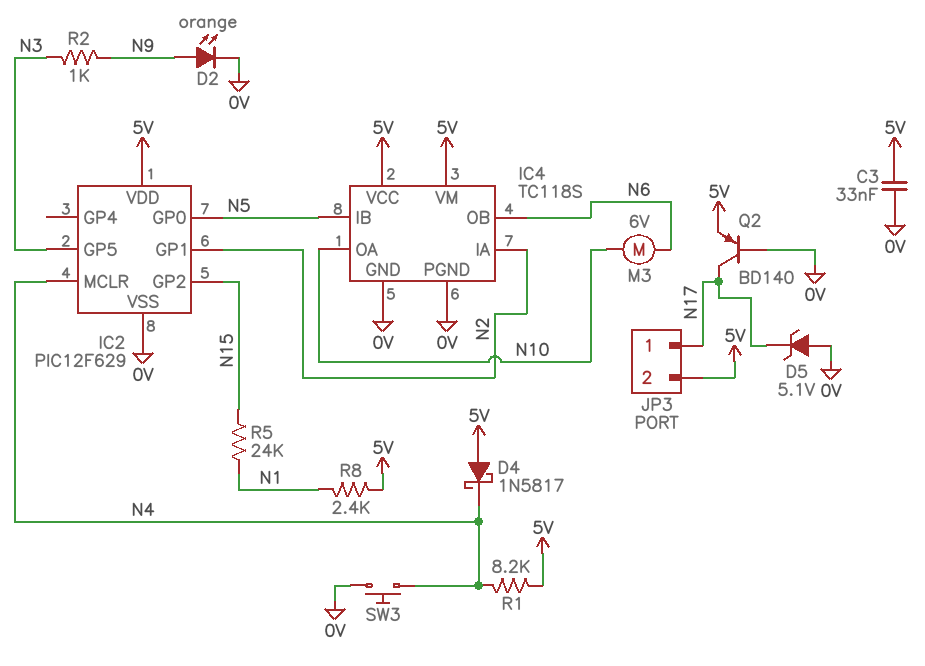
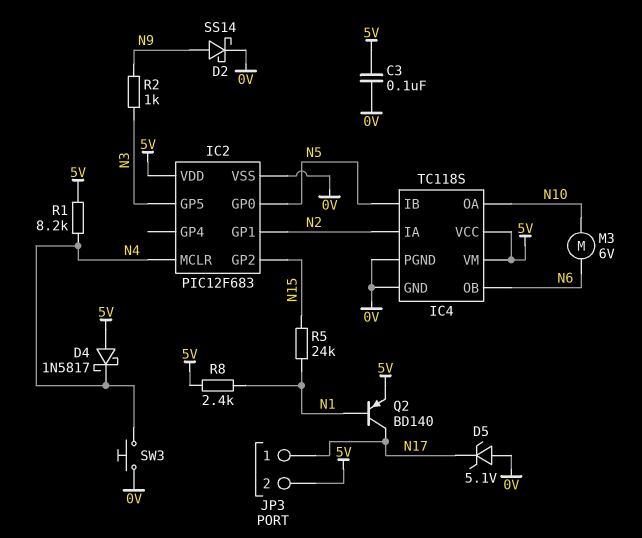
C3: 33nF (0V, 5V) -> 100nF (0V, 5V)
D2: LED orange (A N9, K 0V) -> schottky SS14 (A N9, K 0V)
IC2: PIC12F629 -> PIC12F683
Q2: PNP BD140 (B 0V, C N17, E 5V) -> PNP BD140 (B N1, C N17, E 5V)

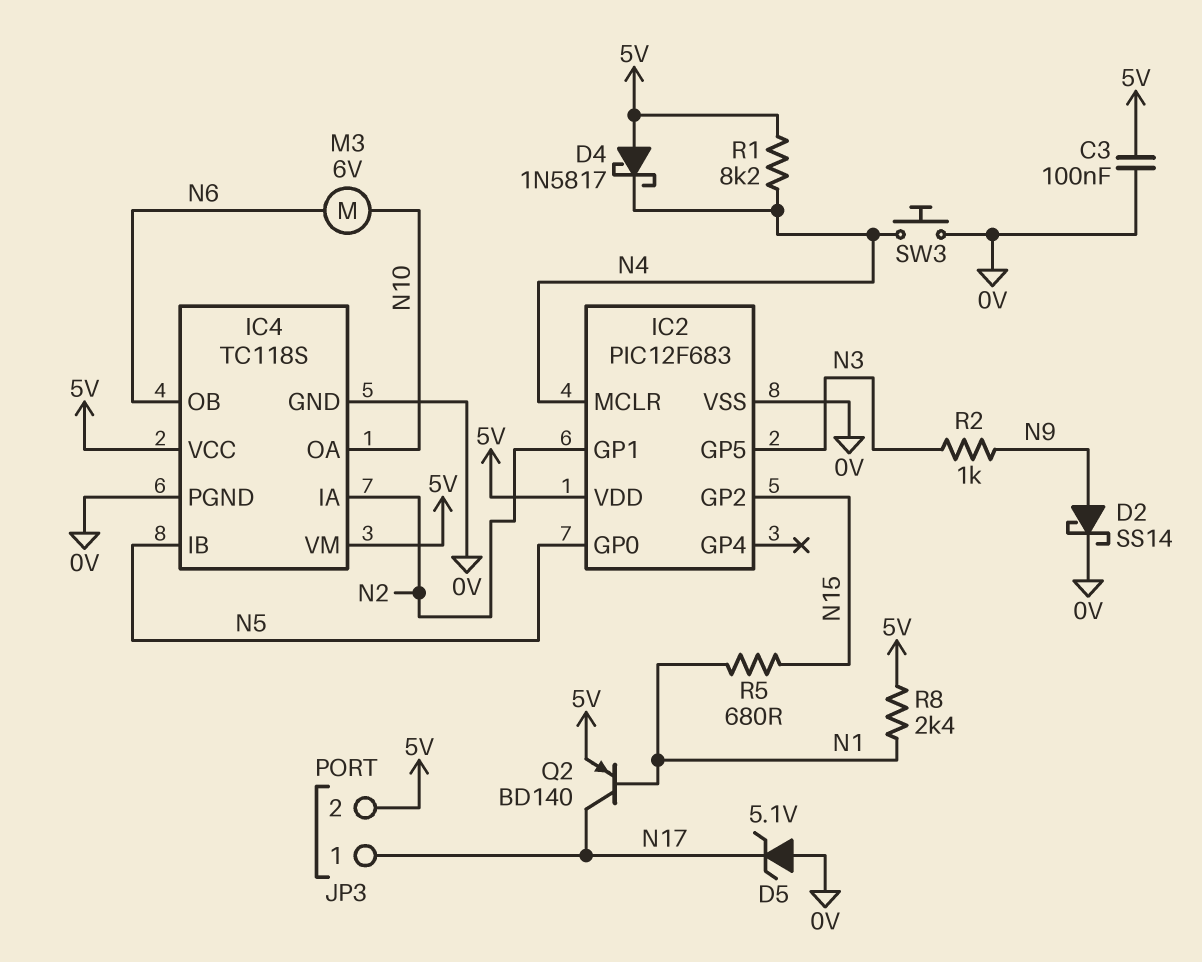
R5: 24k (N1, N15) -> 680 (N1, N15)

